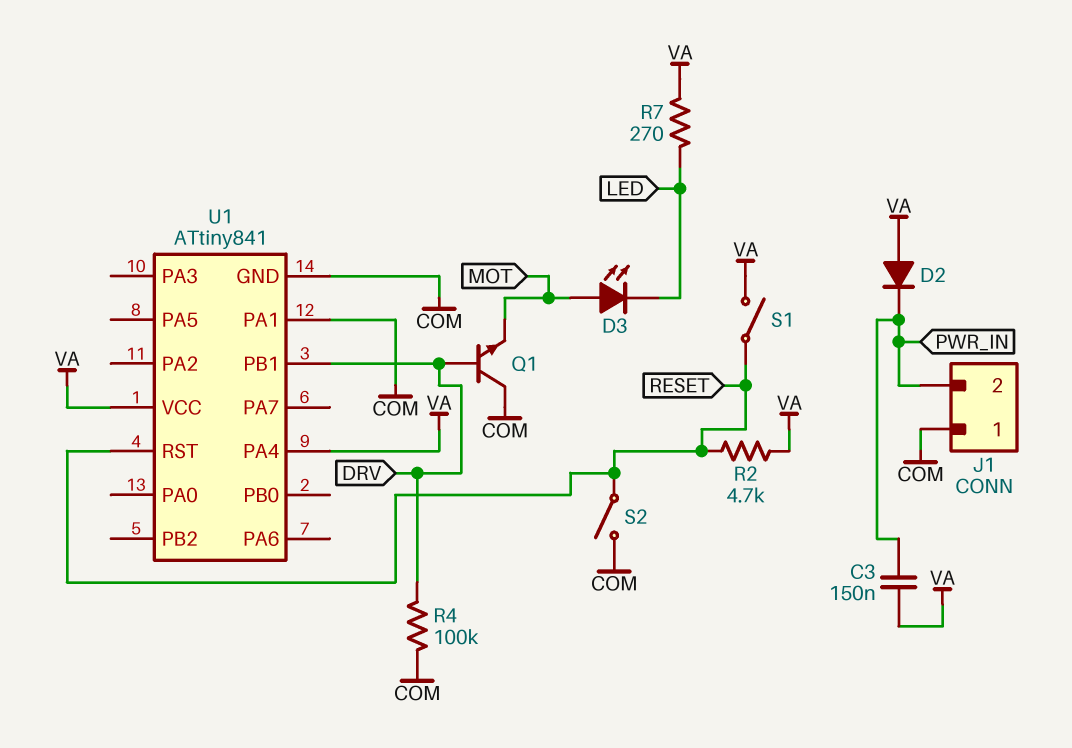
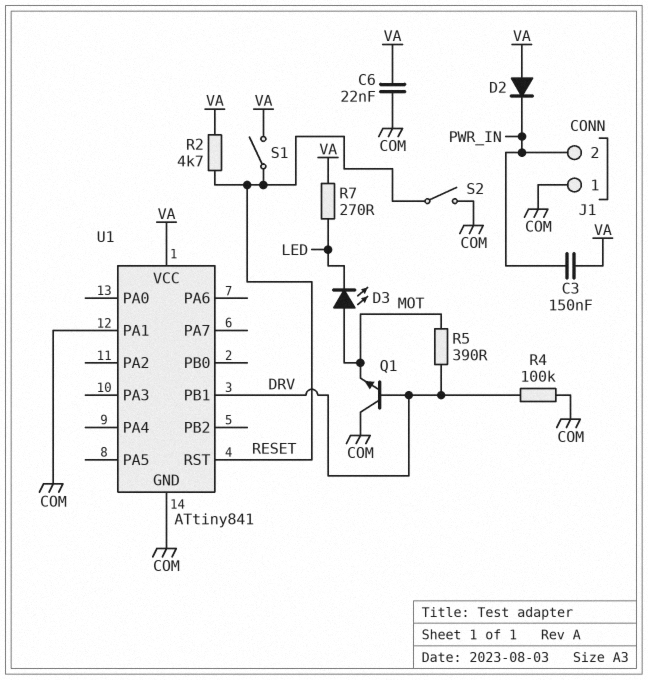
C6: none -> 22nF (COM, VA)
R5: none -> 390 (DRV, MOT)
U1 pin PA4: VA -> none

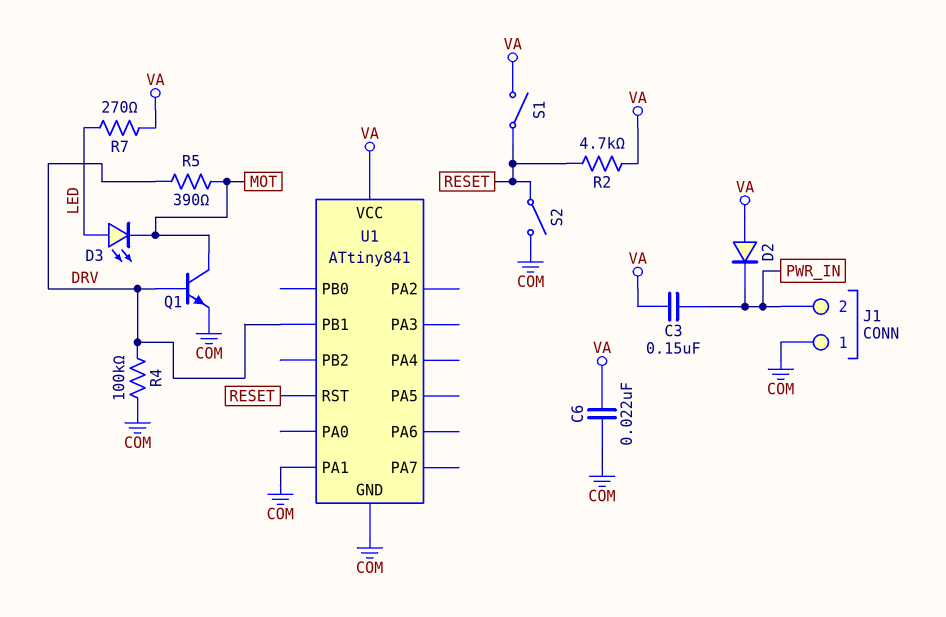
D3: LED (A MOT, K LED) -> LED (A LED, K MOT)
Q1: NPN (B DRV, C COM, E MOT) -> NPN (B DRV, C MOT, E COM)

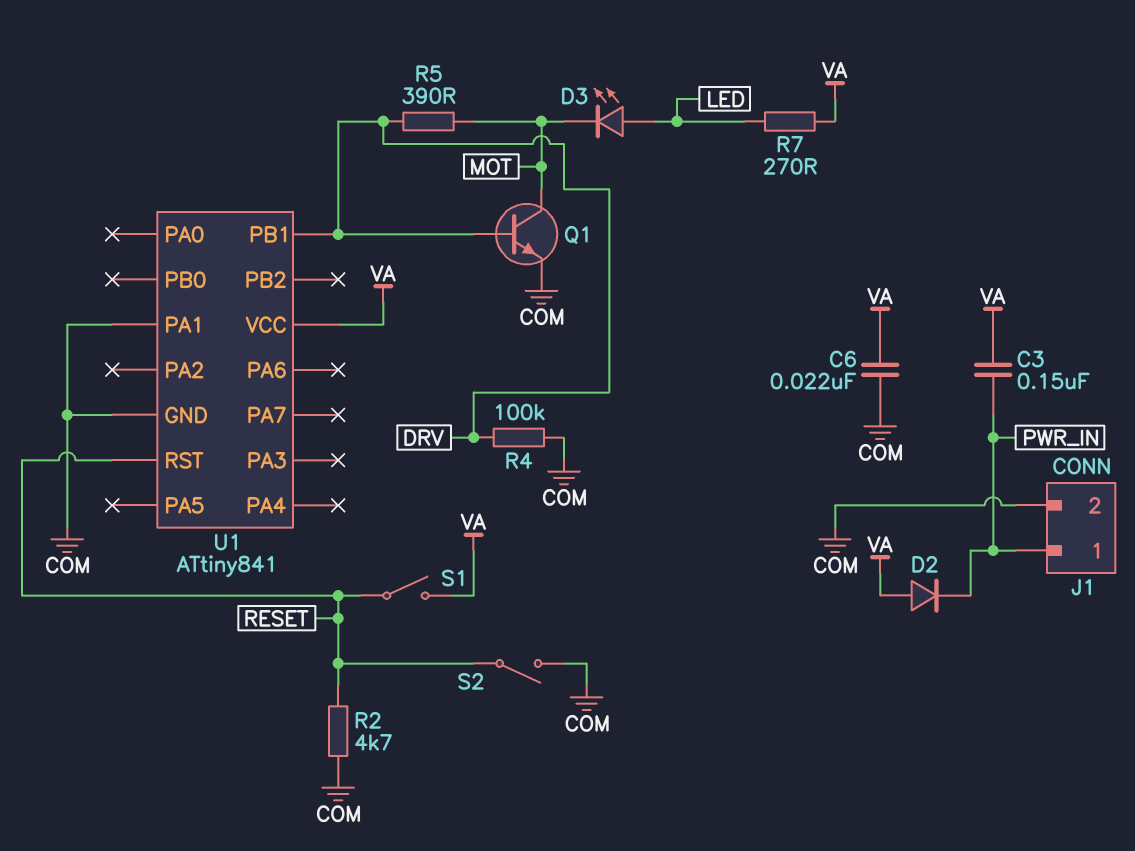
J1 pin 1: COM -> PWR_IN
J1 pin 2: PWR_IN -> COM
R2: 4.7k (RESET, VA) -> 4.7k (COM, RESET)

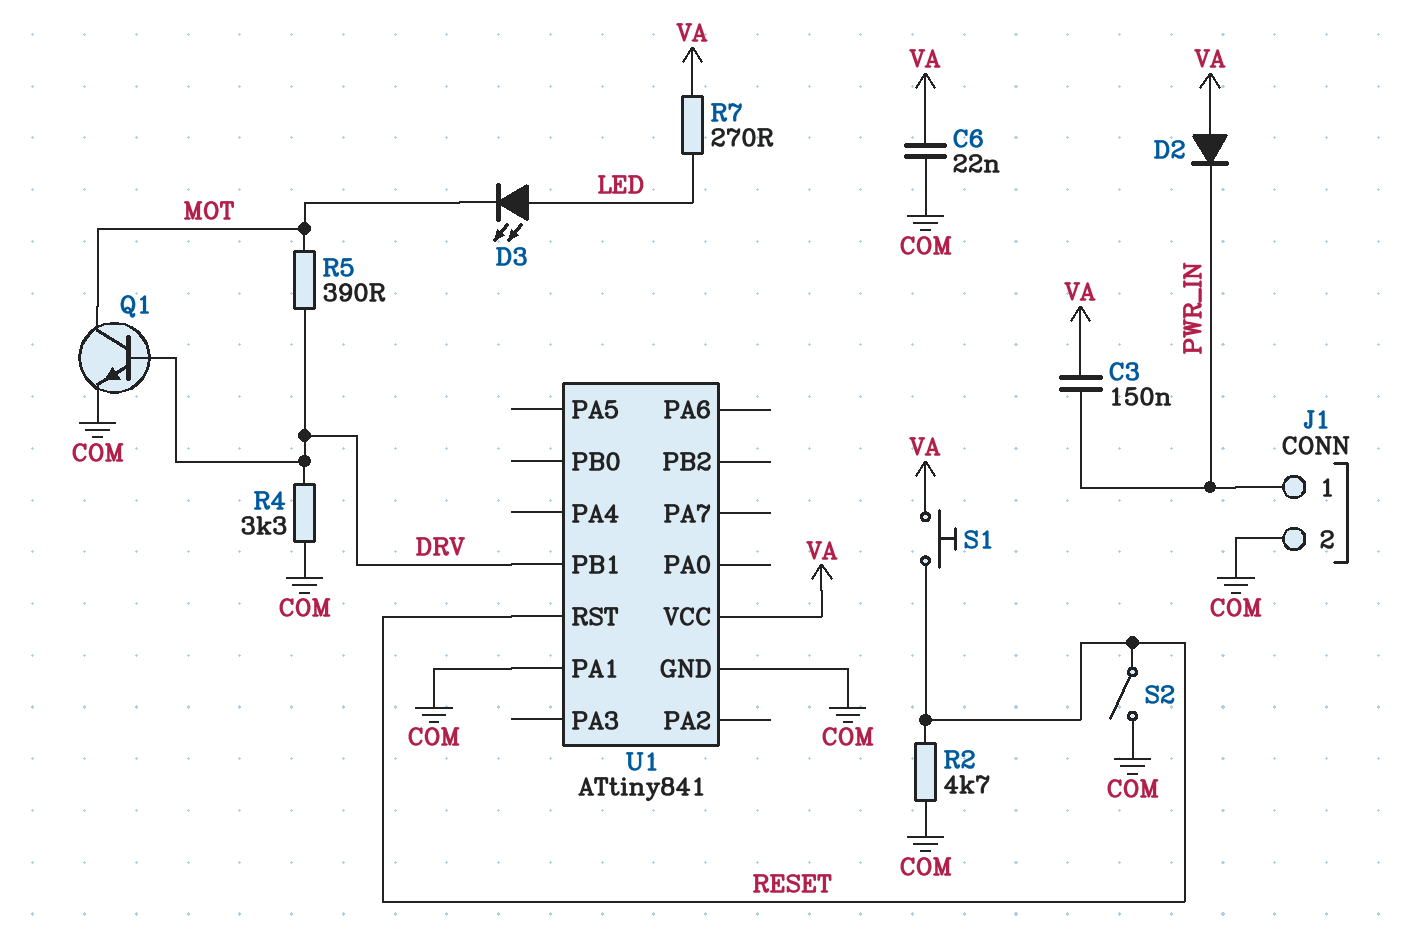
R4: 100k (COM, DRV) -> 3.3k (COM, DRV)
S1: switch (RESET, VA) -> button (RESET, VA)

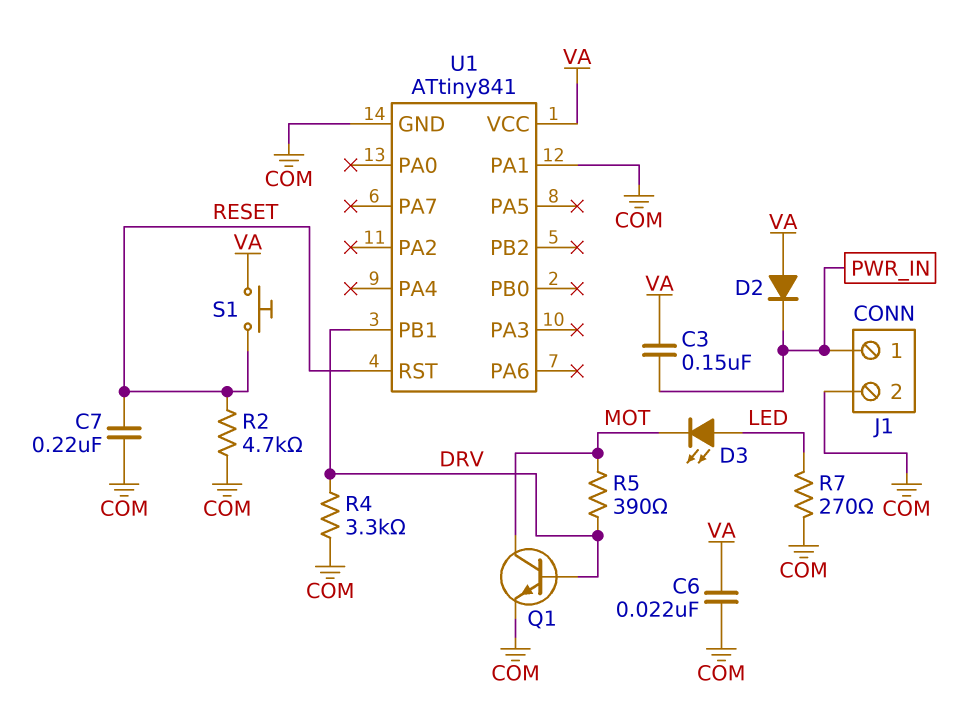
C7: none -> 220nF (COM, RESET)
R7: 270 (LED, VA) -> 270 (COM, LED)
S2: switch (COM, RESET) -> none

